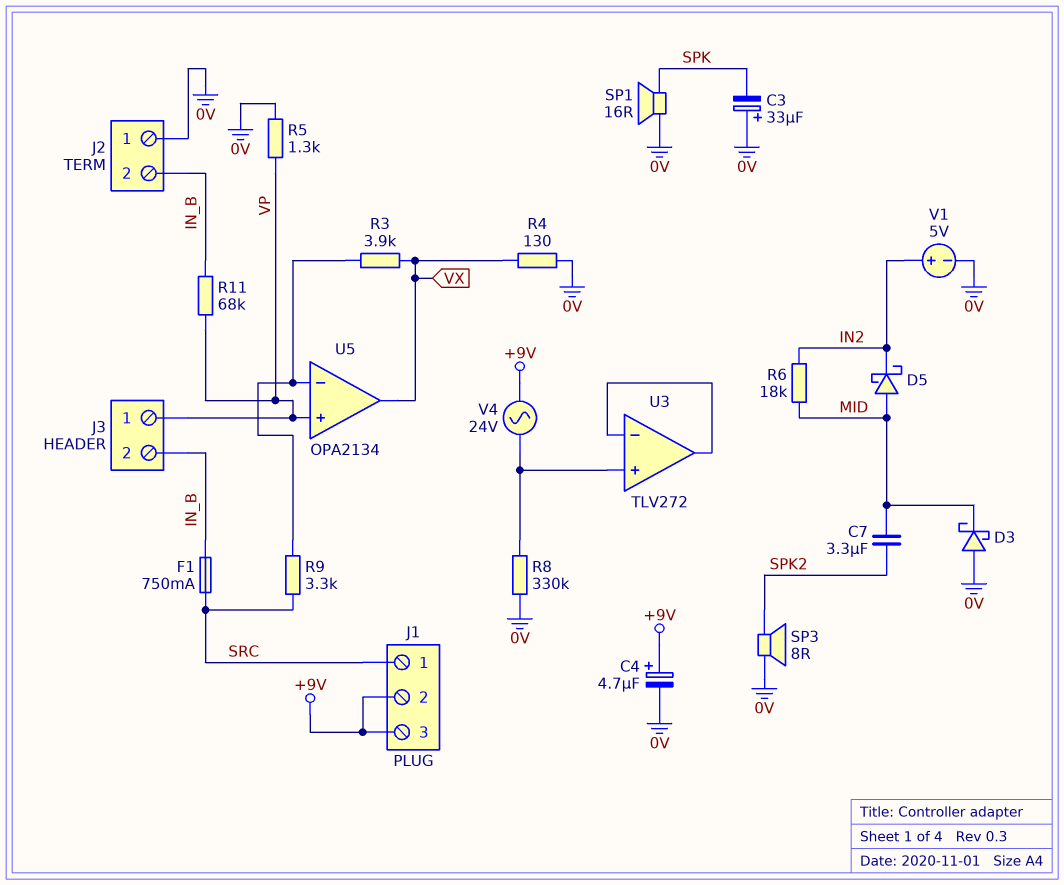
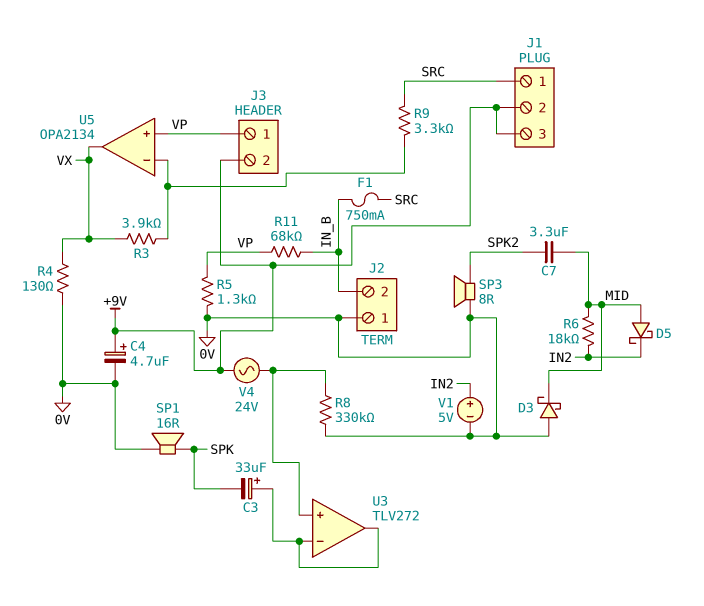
C3: 33uF (plus 0V, minus SPK) -> 33uF (plus U3/in-, minus SPK)
J3 pin 2: IN_B -> +9V

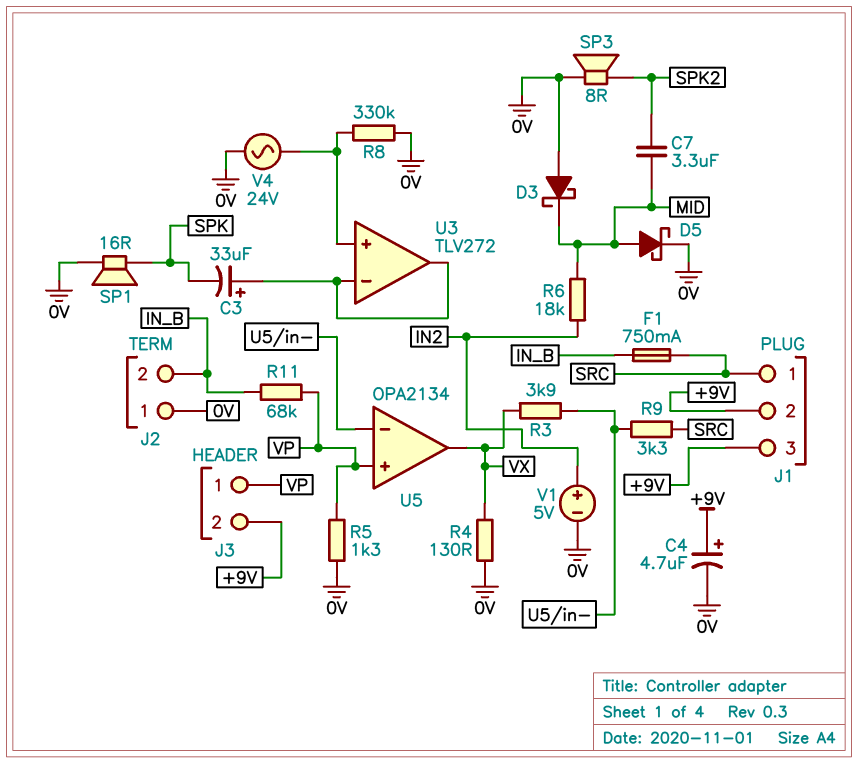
D5: schottky (A MID, K IN2) -> schottky (A MID, K 0V)
V4: AC 24V (+9V, U3/in+) -> AC 24V (0V, U3/in+)

